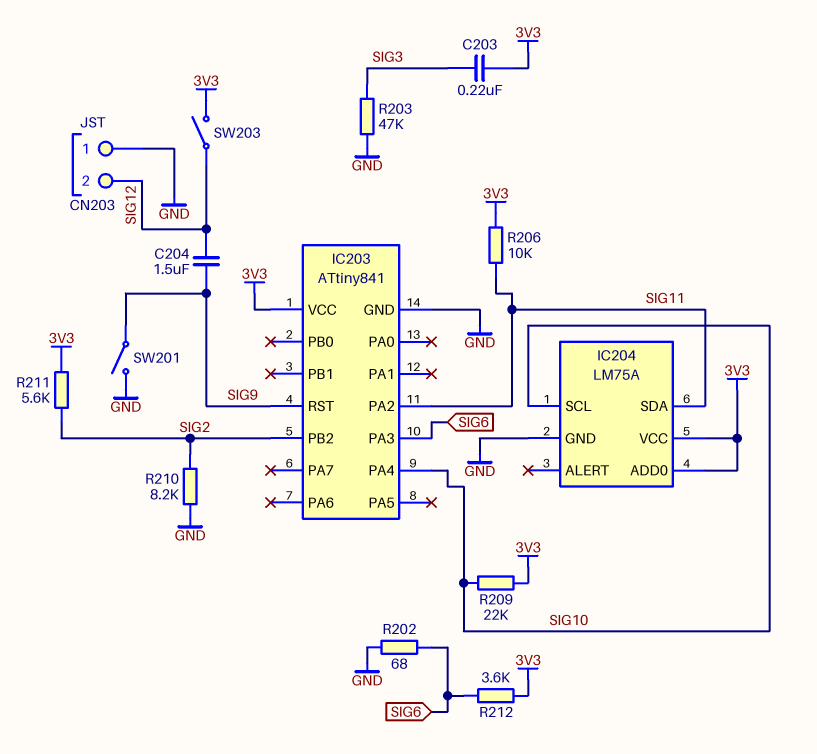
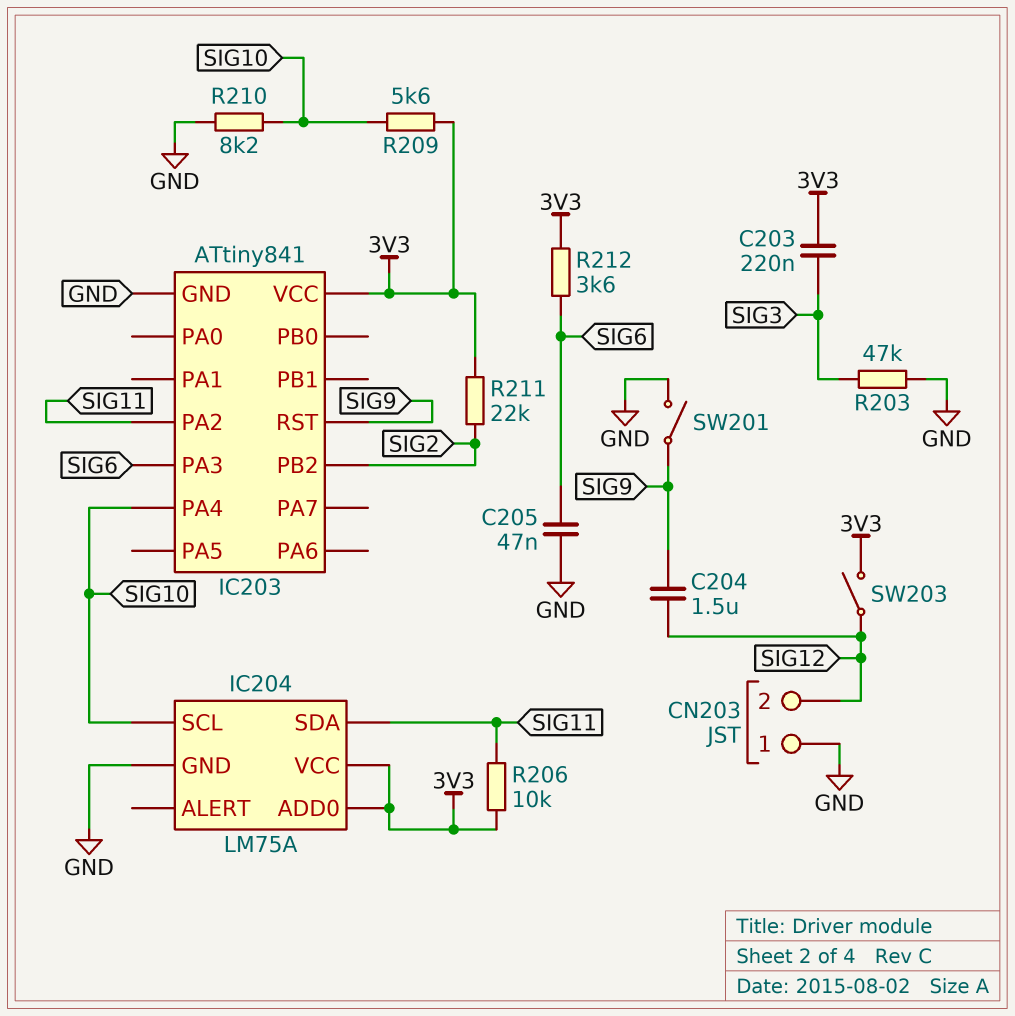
C205: none -> 47nF (GND, SIG6)
R202: 68 (GND, SIG6) -> none
R209: 22k (3V3, SIG10) -> 5.6k (3V3, SIG10)
R210: 8.2k (GND, SIG2) -> 8.2k (GND, SIG10)
R211: 5.6k (3V3, SIG2) -> 22k (3V3, SIG2)

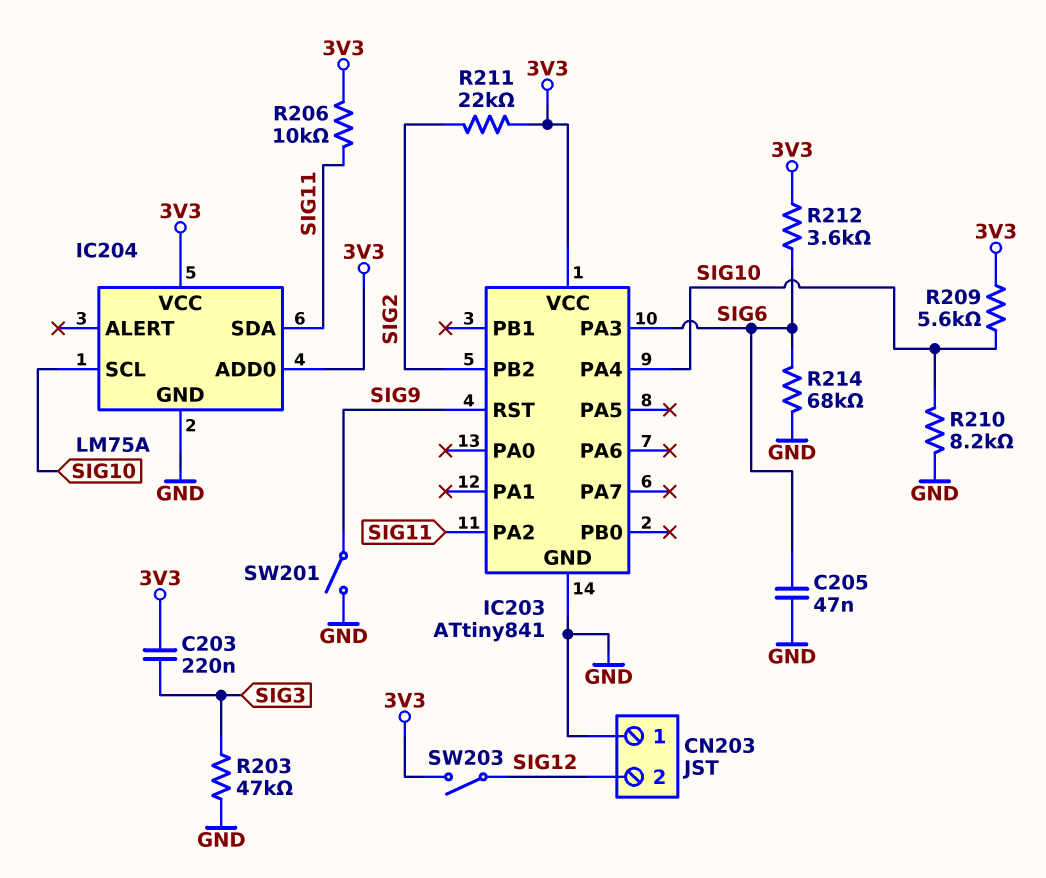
C204: 1.5uF (SIG9, SIG12) -> none
R214: none -> 68k (GND, SIG6)

